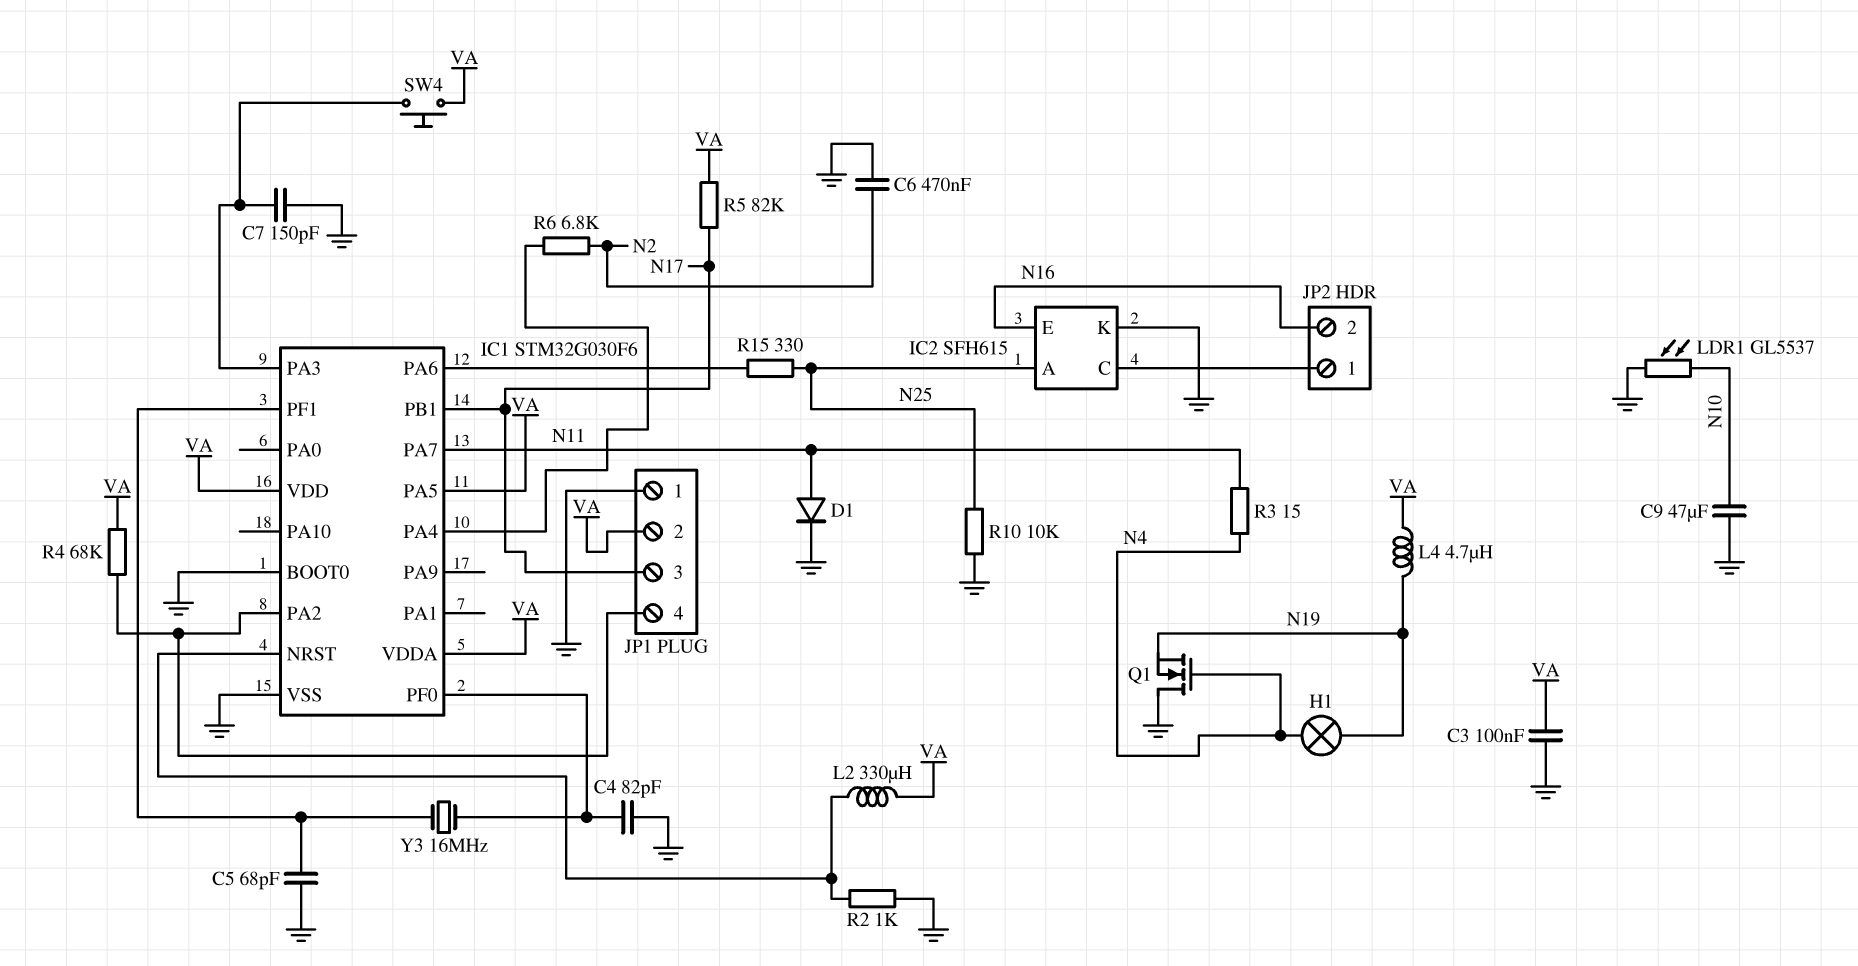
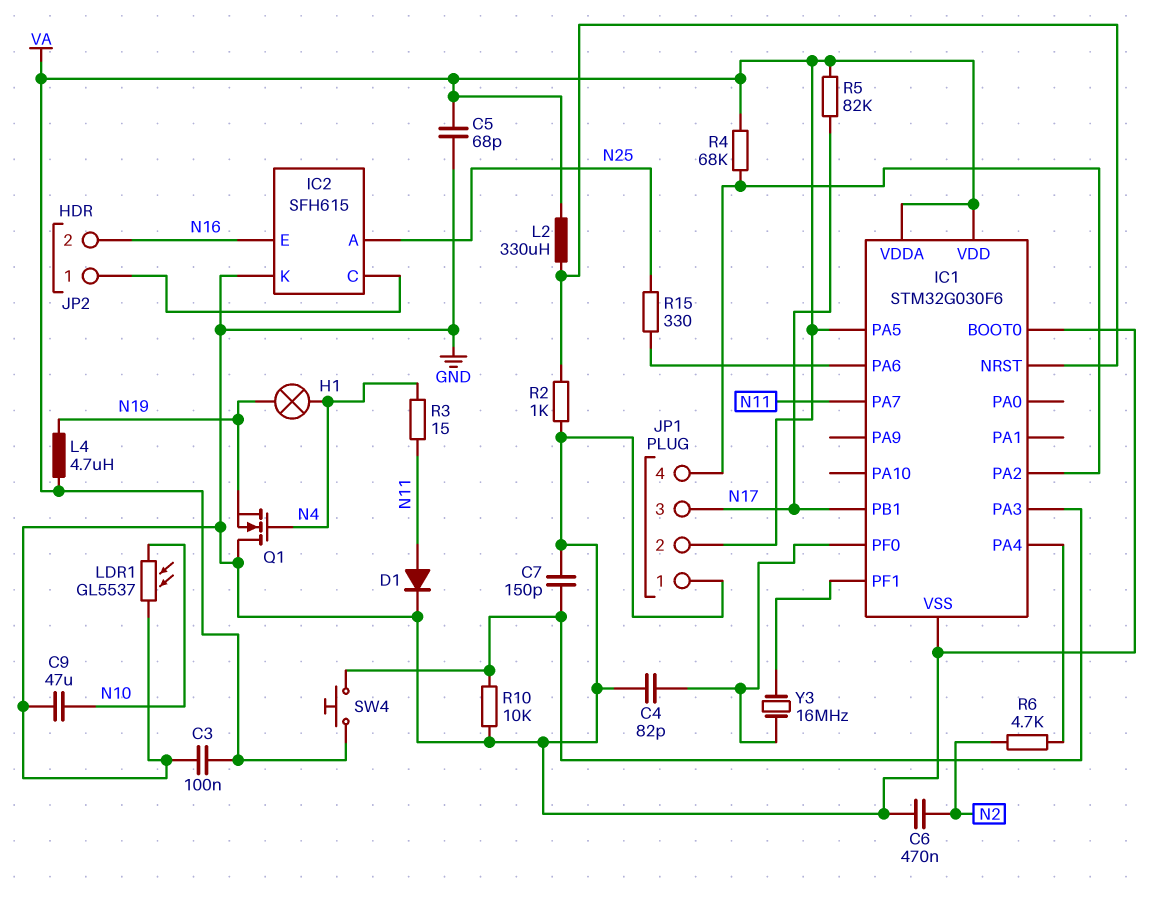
C5: 68pF (GND, IC1/PF1) -> 68pF (GND, VA)
R6: 6.8k (IC1/PA4, N2) -> 4.7k (IC1/PA4, N2)
R10: 10k (GND, N25) -> 10k (GND, IC1/PA3)

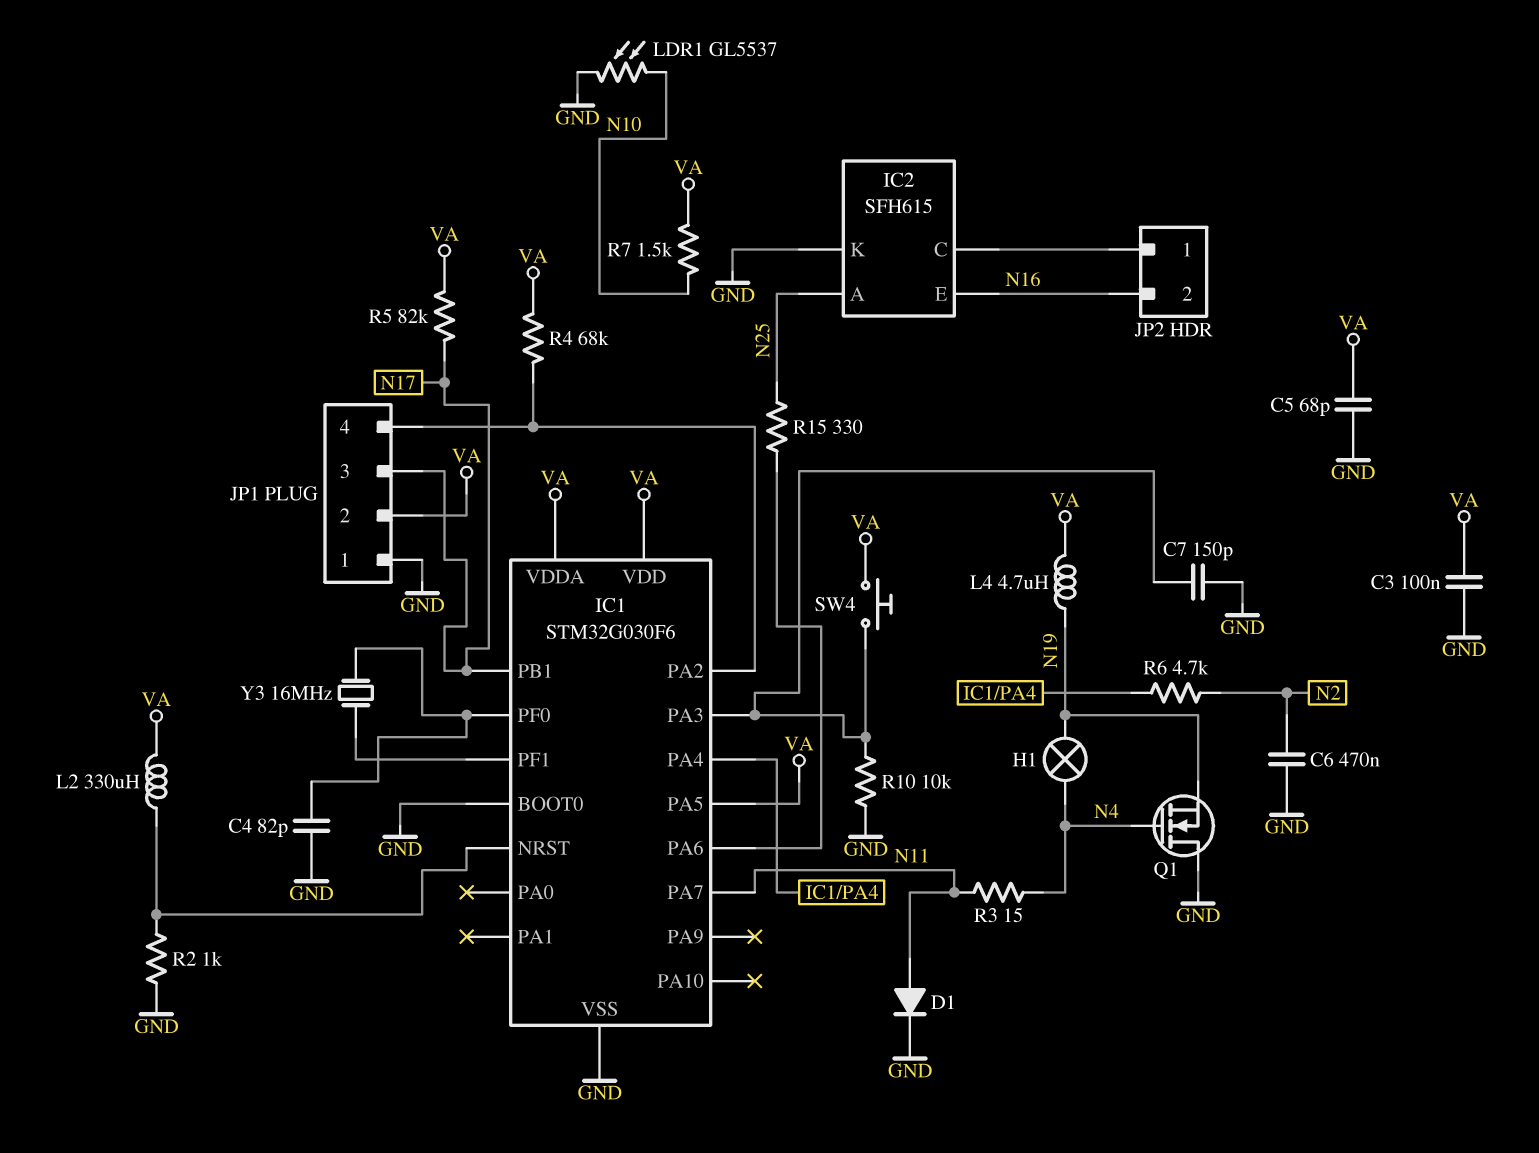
C9: 47uF (GND, N10) -> none
R7: none -> 1.5k (N10, VA)

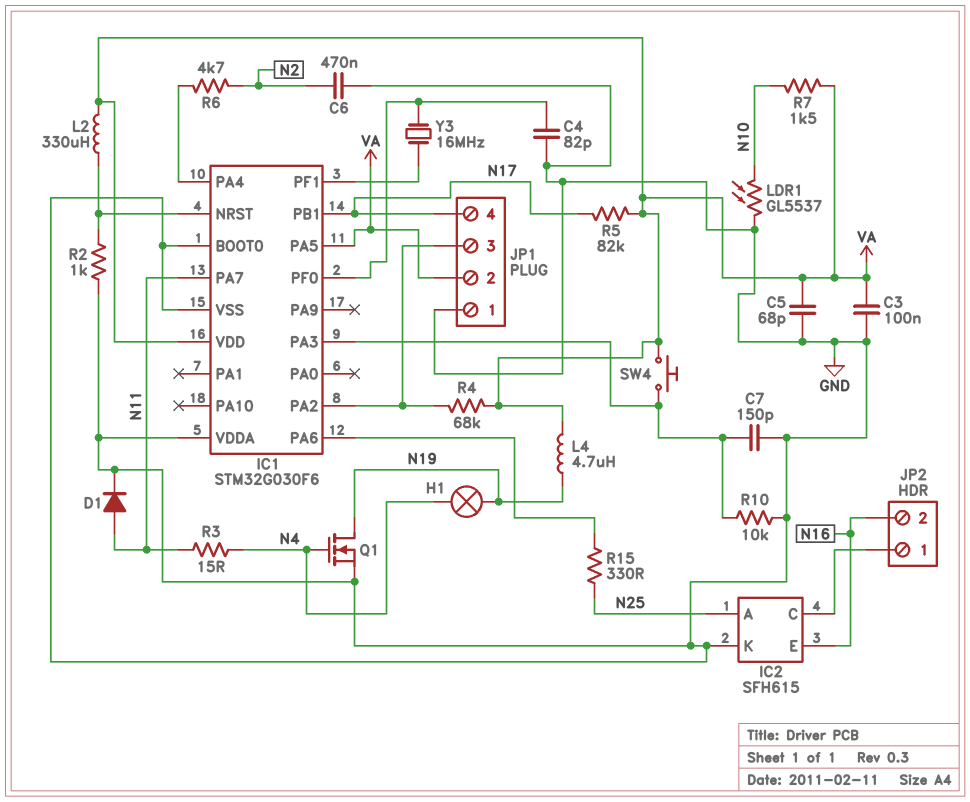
IC1 pin VDDA: VA -> GND
JP1 pin 3: N17 -> IC1/PA2
JP1 pin 4: IC1/PA2 -> N17
Q1: NMOS (G N4, D GND, S N19) -> NMOS (G N4, D N19, S GND)

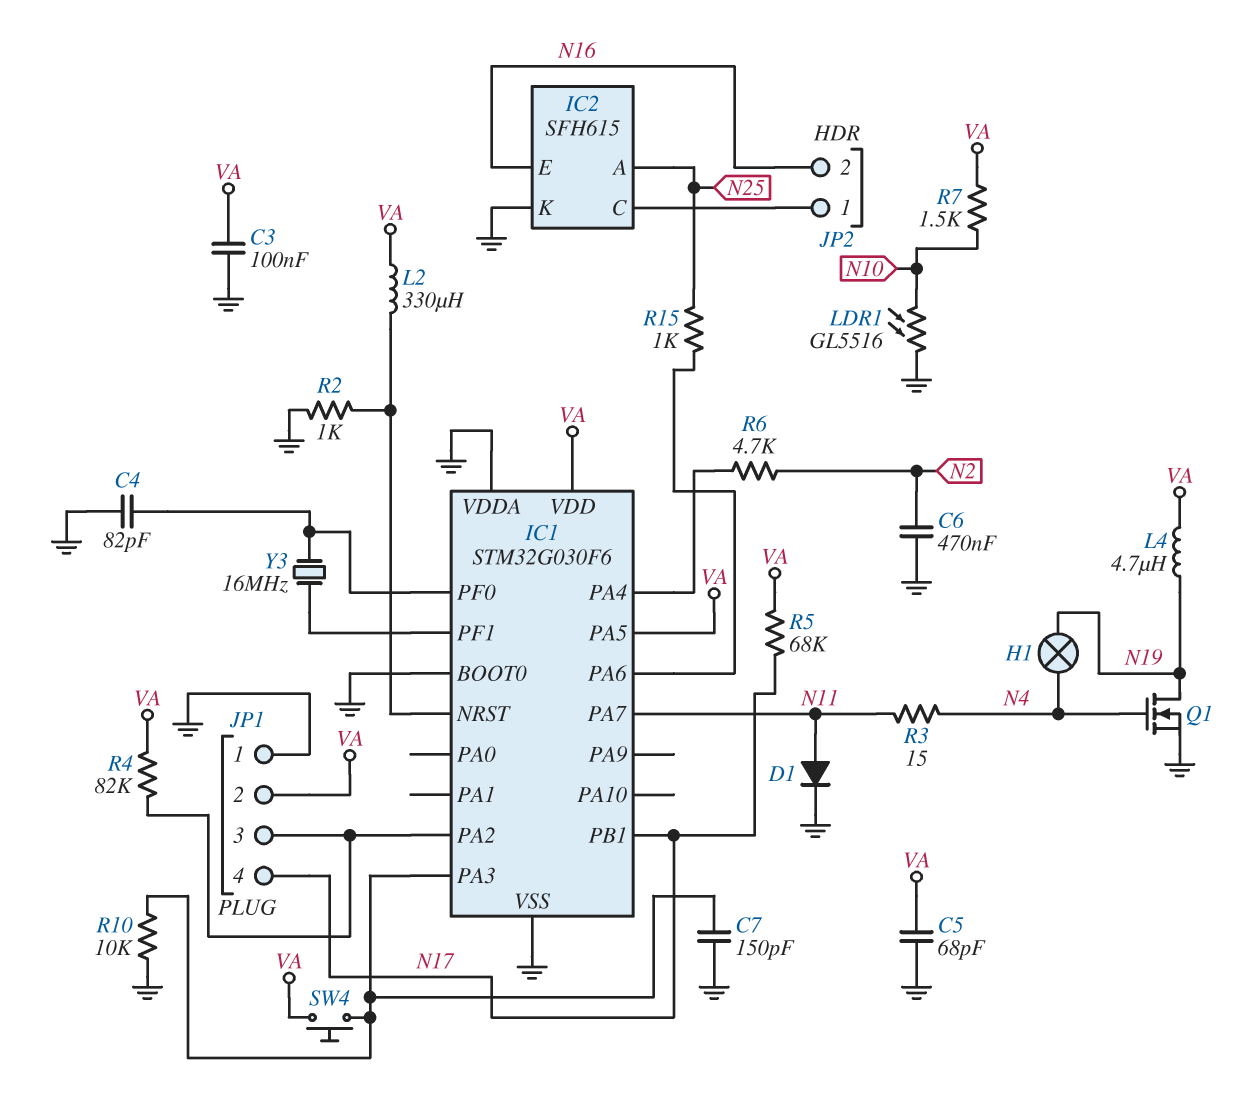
LDR1: GL5537 (GND, N10) -> GL5516 (GND, N10)
R4: 68k (IC1/PA2, VA) -> 82k (IC1/PA2, VA)
R5: 82k (N17, VA) -> 68k (N17, VA)
R15: 330 (IC1/PA6, N25) -> 1k (IC1/PA6, N25)

